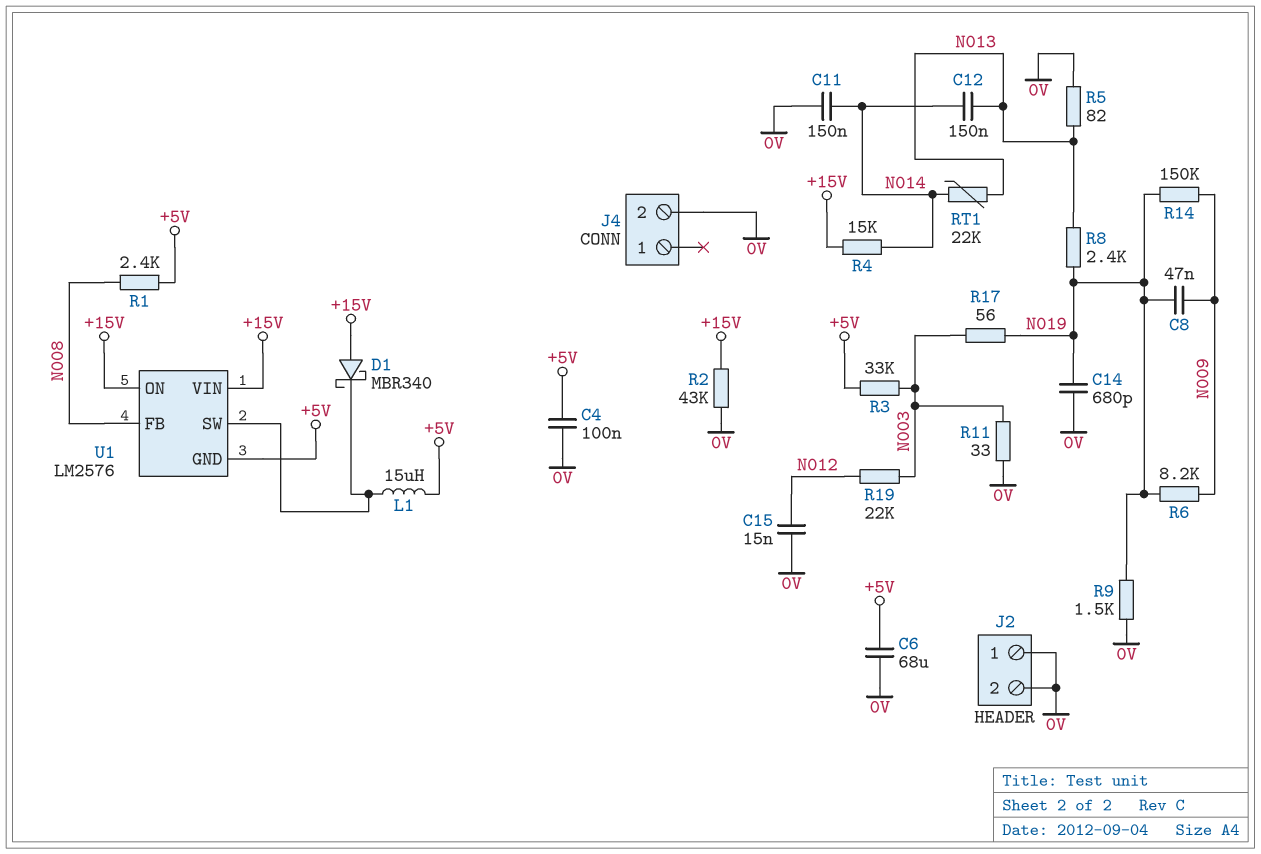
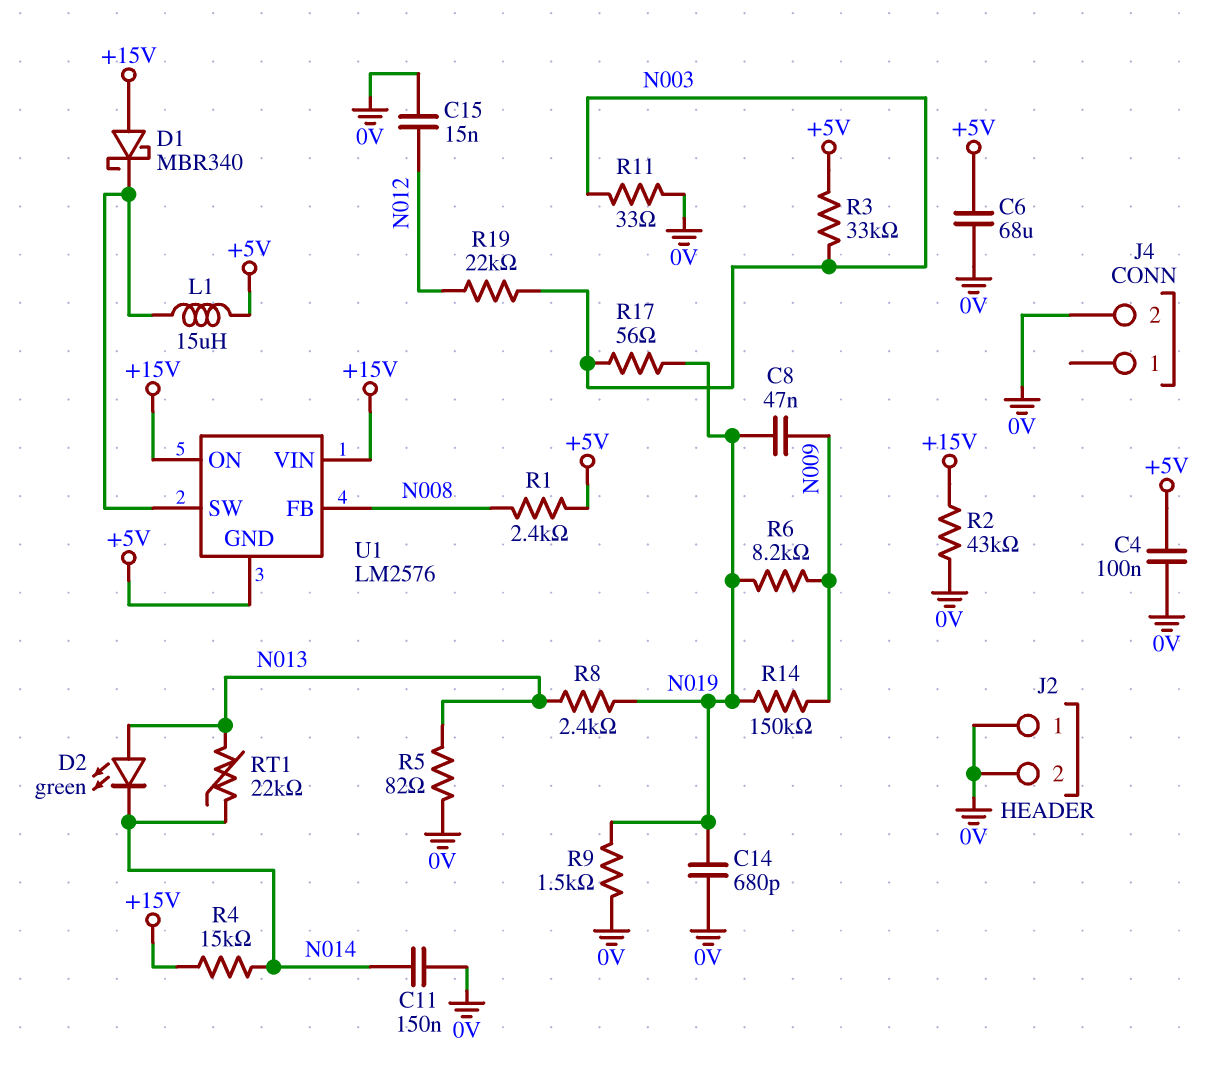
C12: 150nF (N013, N014) -> none
D2: none -> LED green (A N013, K N014)

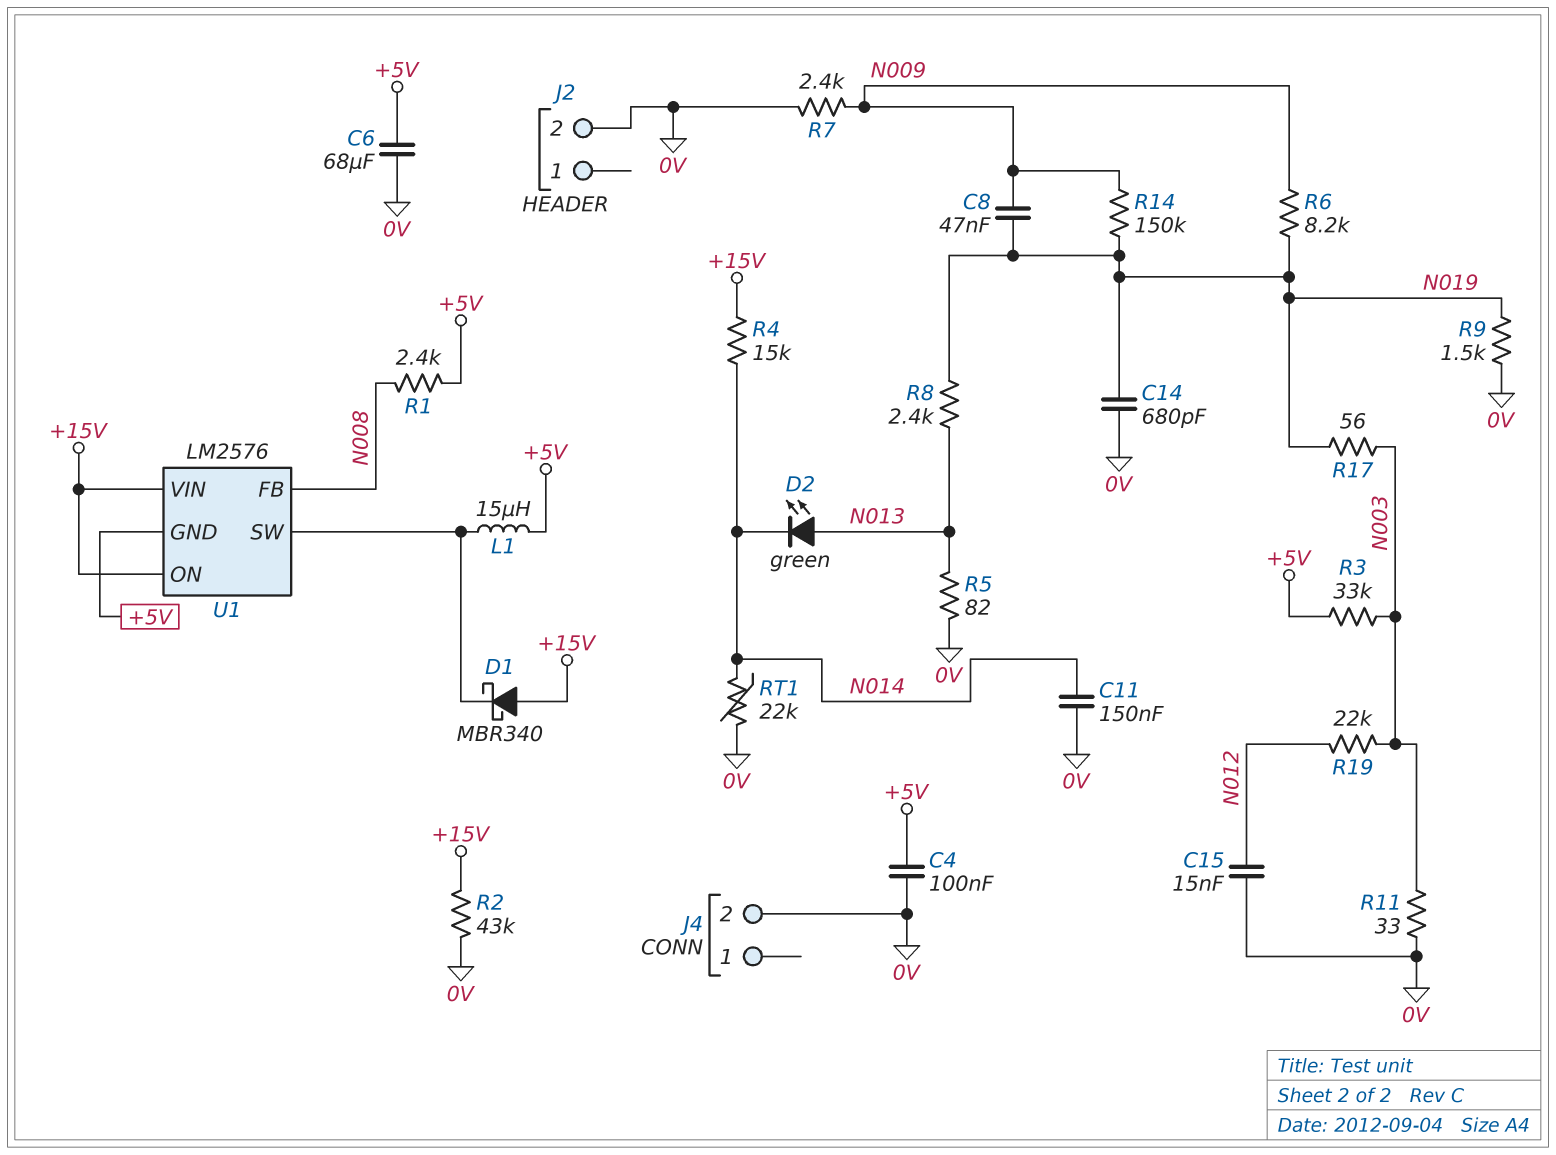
J2 pin 1: 0V -> none
R7: none -> 2.4k (0V, N009)
RT1: 22k (N013, N014) -> 22k (0V, N014)

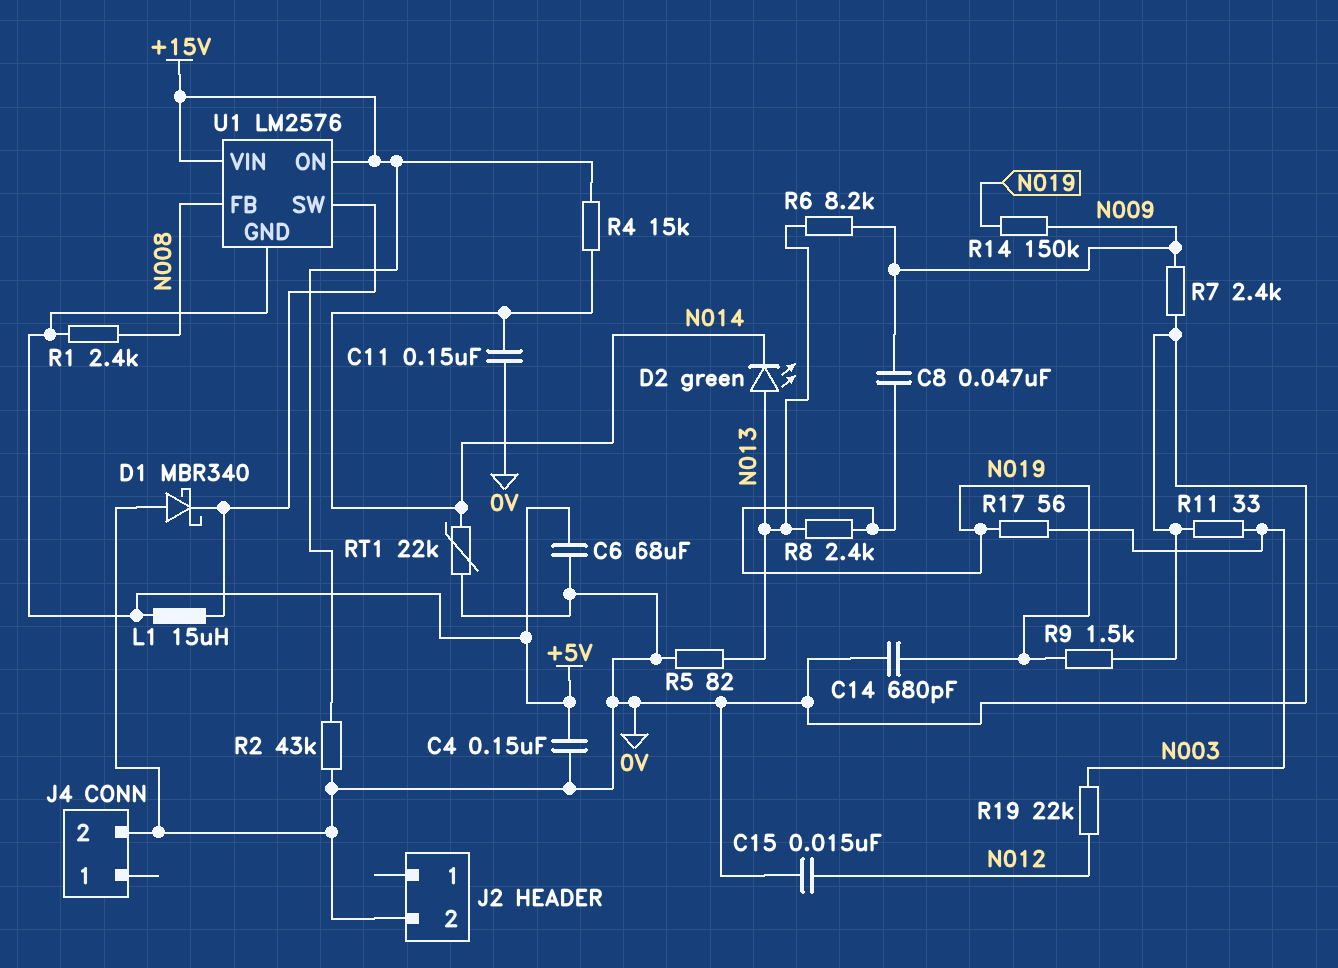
C4: 100nF (+5V, 0V) -> 150nF (+5V, 0V)
D1: schottky MBR340 (A +15V, K U1/SW) -> schottky MBR340 (A 0V, K U1/SW)
R3: 33k (+5V, N003) -> none
R6: 8.2k (N009, N019) -> 8.2k (N009, N013)

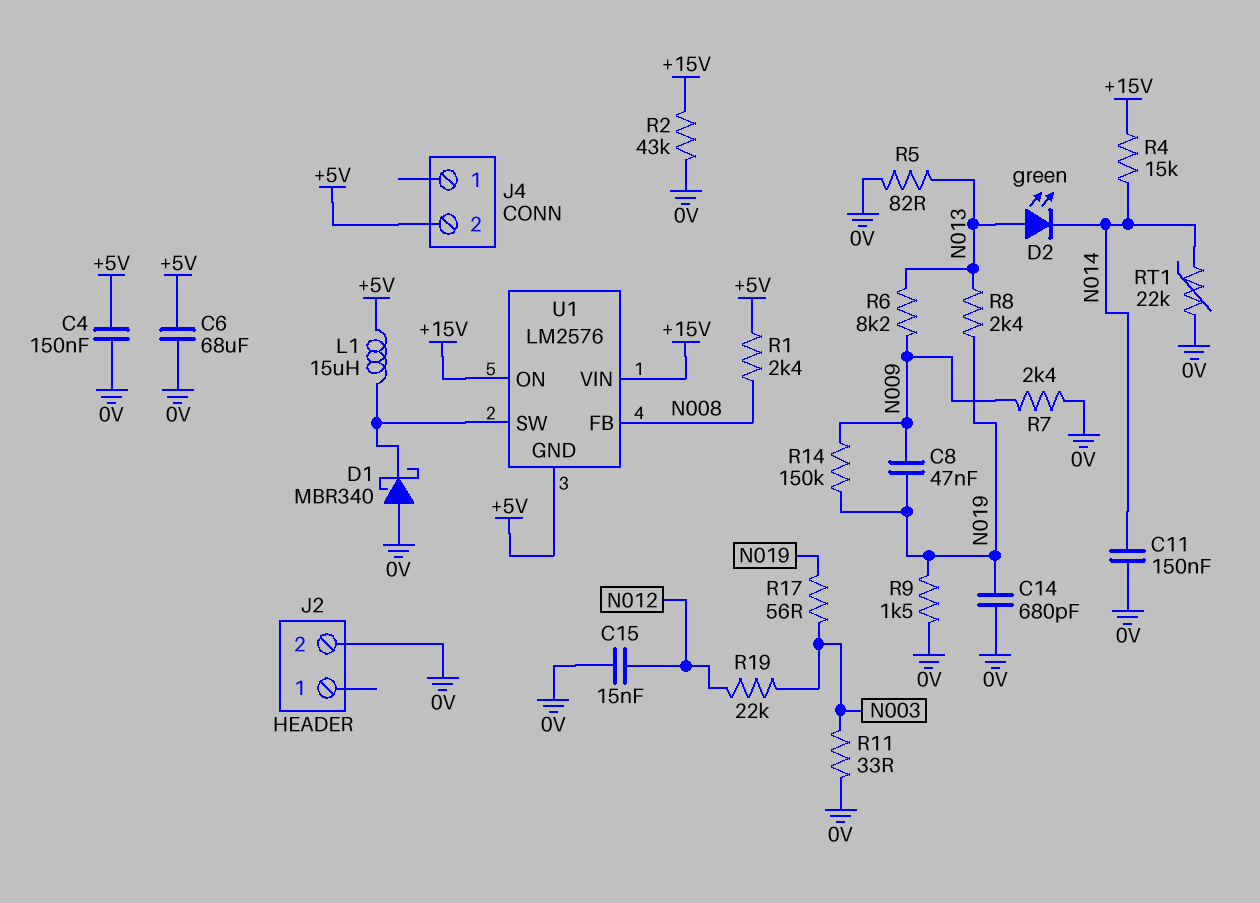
J4 pin 2: 0V -> +5V

